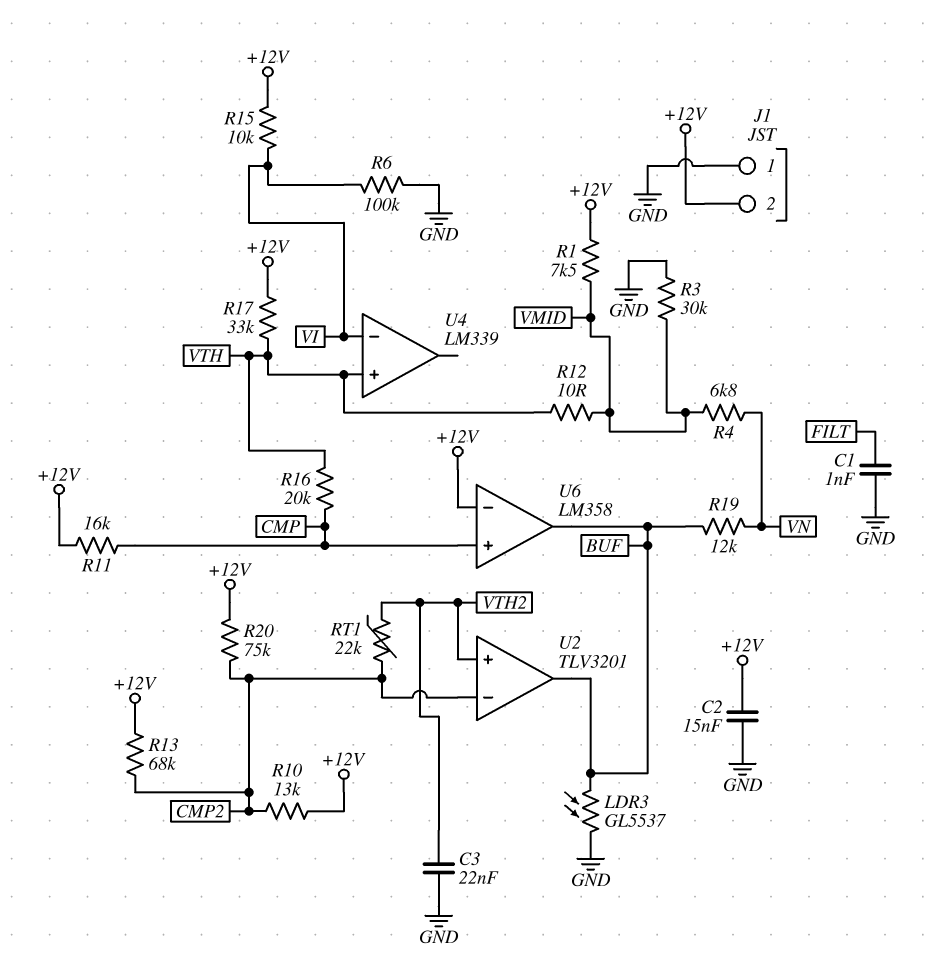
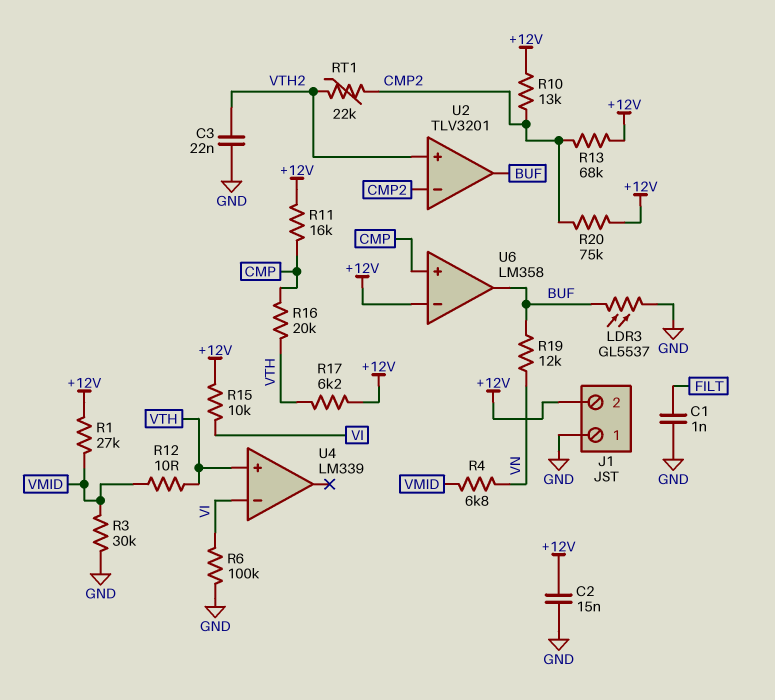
R1: 7.5k (+12V, VMID) -> 27k (+12V, VMID)
R17: 33k (+12V, VTH) -> 6.2k (+12V, VTH)

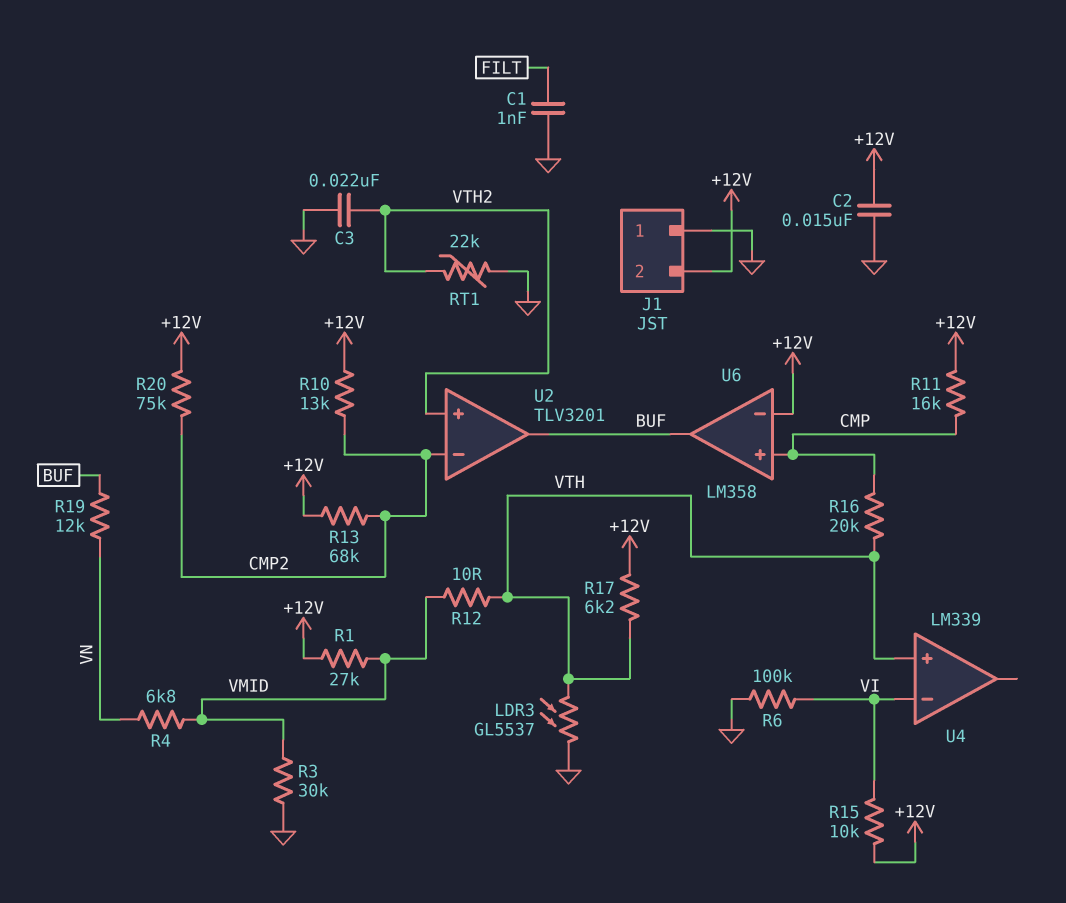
LDR3: GL5537 (BUF, GND) -> GL5537 (GND, VTH)
RT1: 22k (CMP2, VTH2) -> 22k (GND, VTH2)

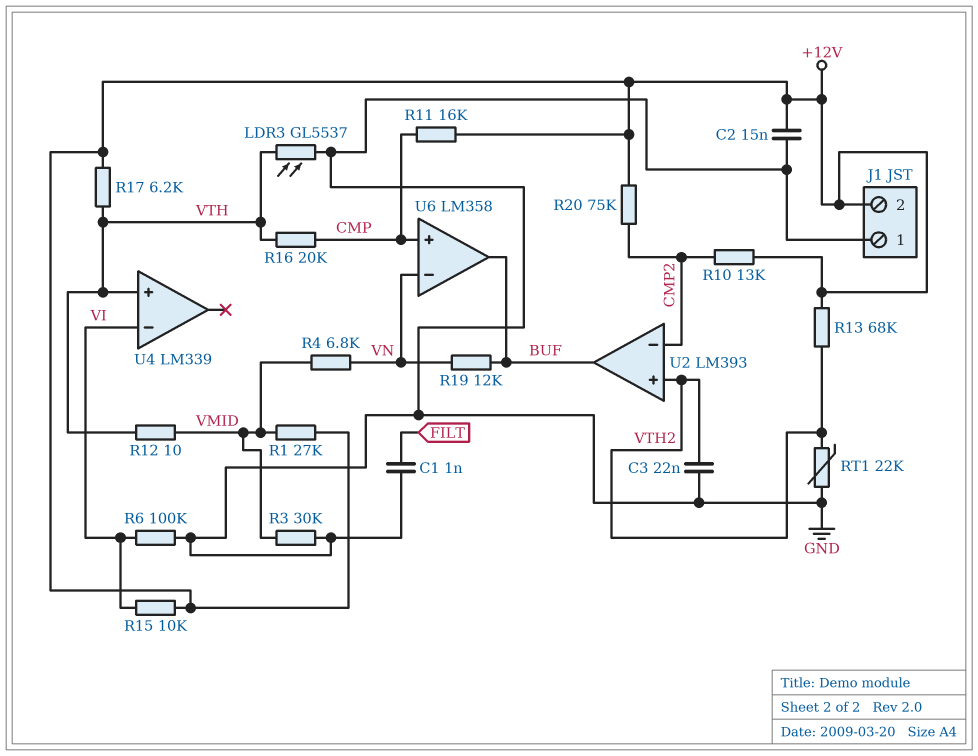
R13: 68k (+12V, CMP2) -> 68k (+12V, VTH2)
U2: TLV3201 -> LM393
U6 pin in-: +12V -> VN

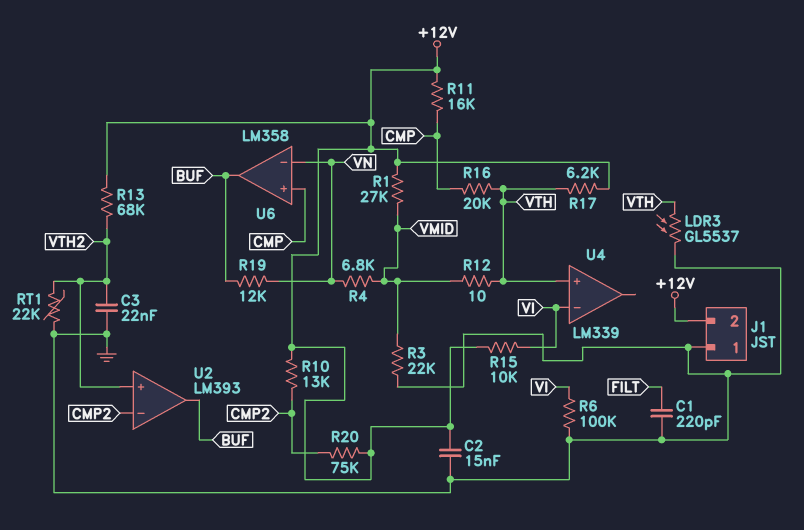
C1: 1nF (FILT, GND) -> 220pF (FILT, GND)
R3: 30k (GND, VMID) -> 22k (GND, VMID)

